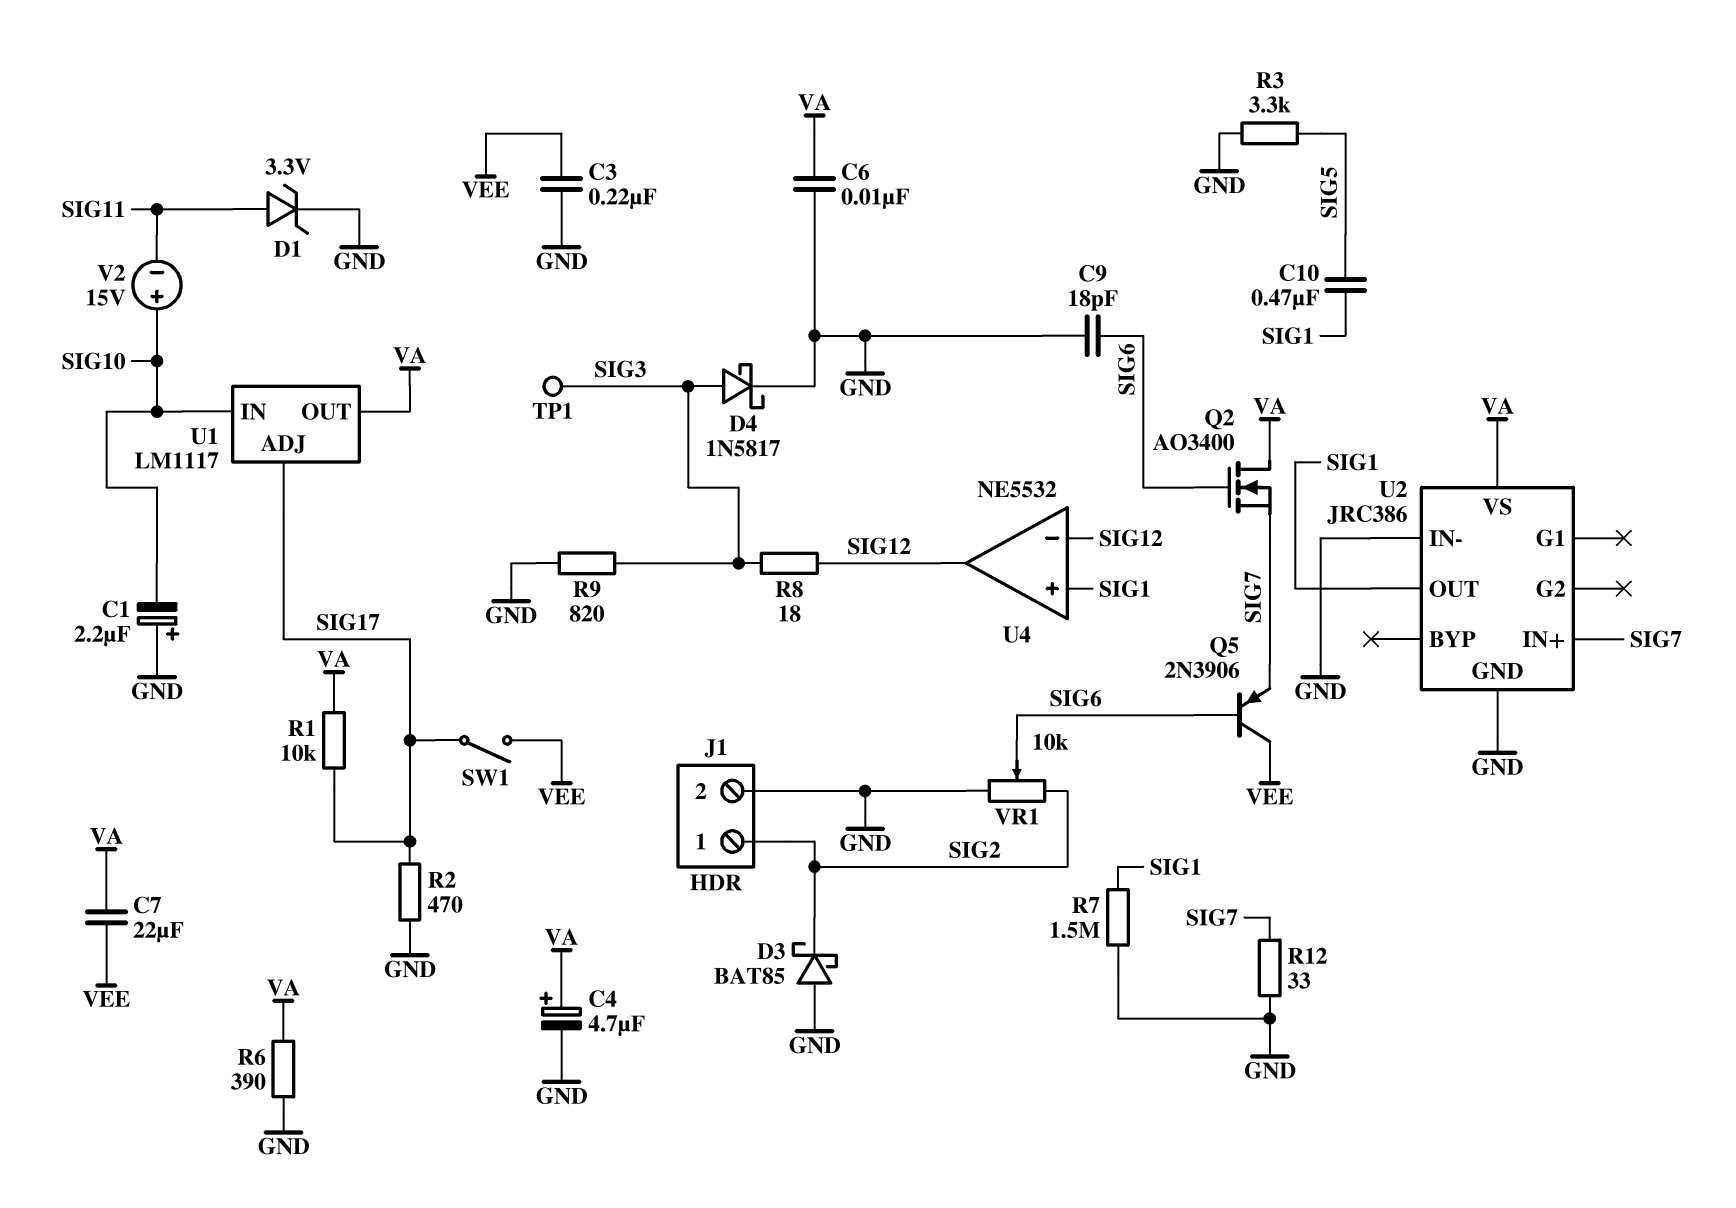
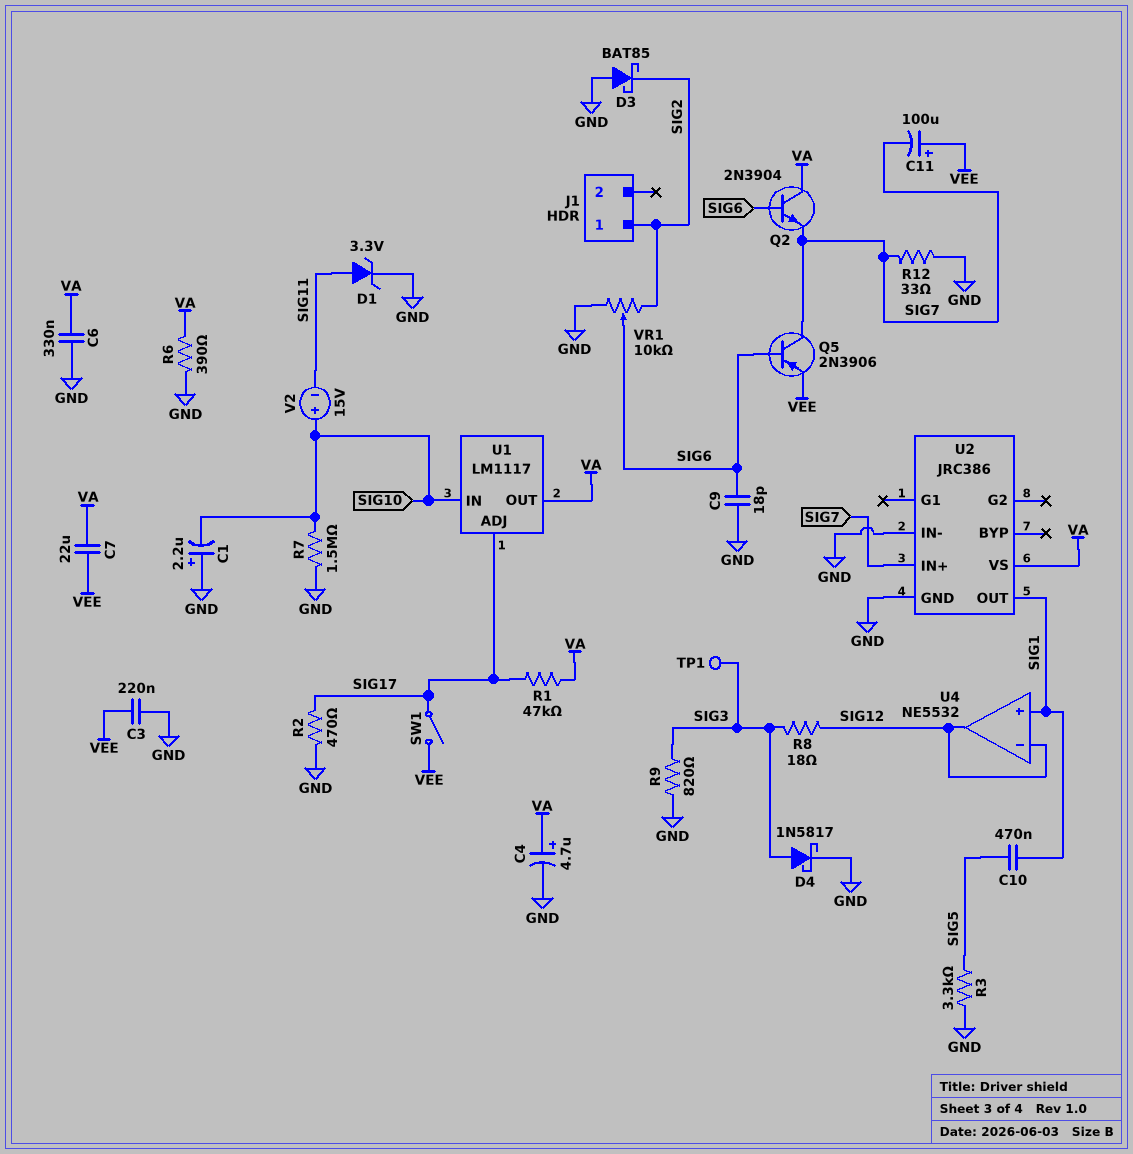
C6: 10nF (GND, VA) -> 330nF (GND, VA)
C11: none -> 100uF (plus VEE, minus SIG7)
J1 pin 2: GND -> none
Q2: NMOS AO3400 (G SIG6, D VA, S SIG7) -> NPN 2N3904 (B SIG6, C VA, E SIG7)
Q5: PNP 2N3906 (B SIG6, C VEE, E SIG7) -> PNP 2N3906 (B SIG6, C SIG7, E VEE)
R1: 10k (SIG17, VA) -> 47k (SIG17, VA)
R7: 1.5M (GND, SIG1) -> 1.5M (GND, SIG10)

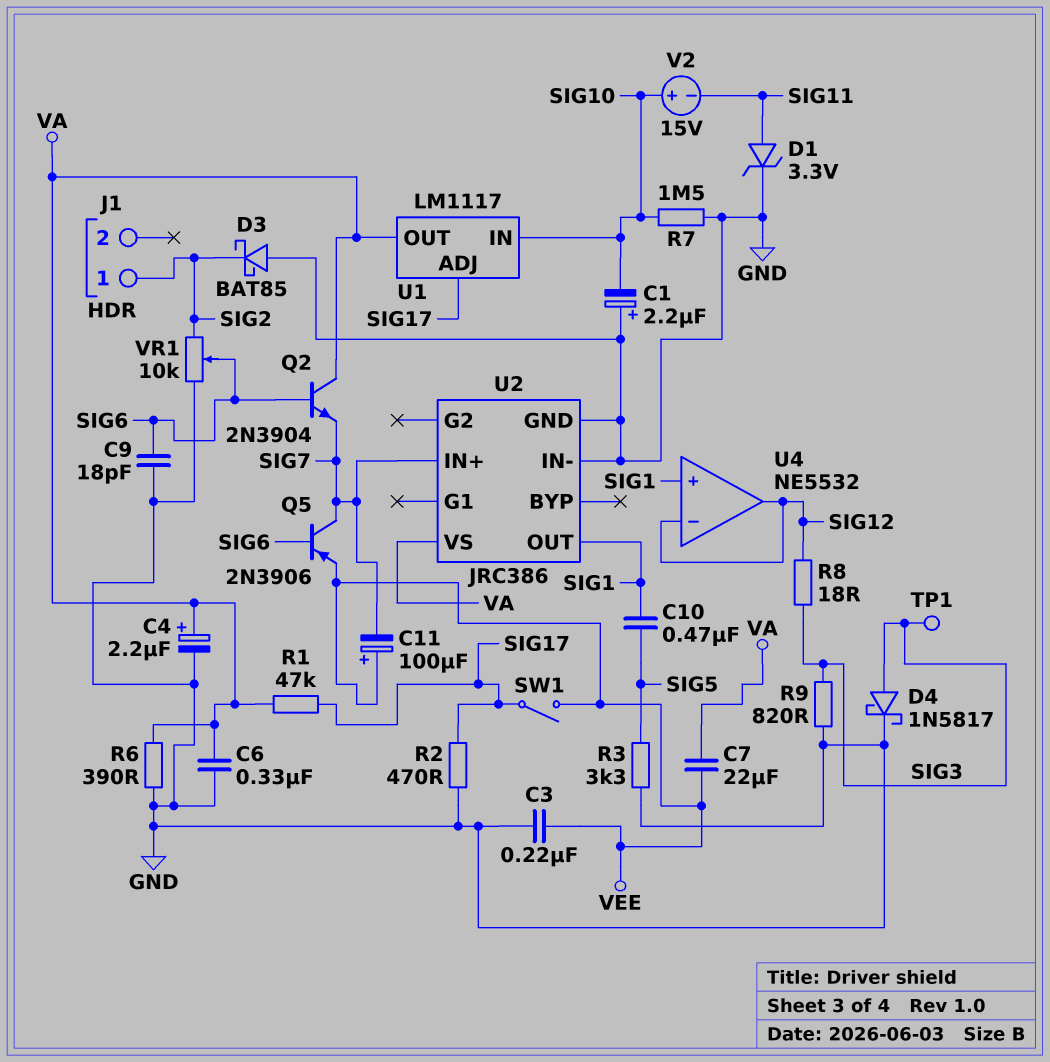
C4: 4.7uF (plus VA, minus GND) -> 2.2uF (plus VA, minus GND)
R12: 33 (GND, SIG7) -> none

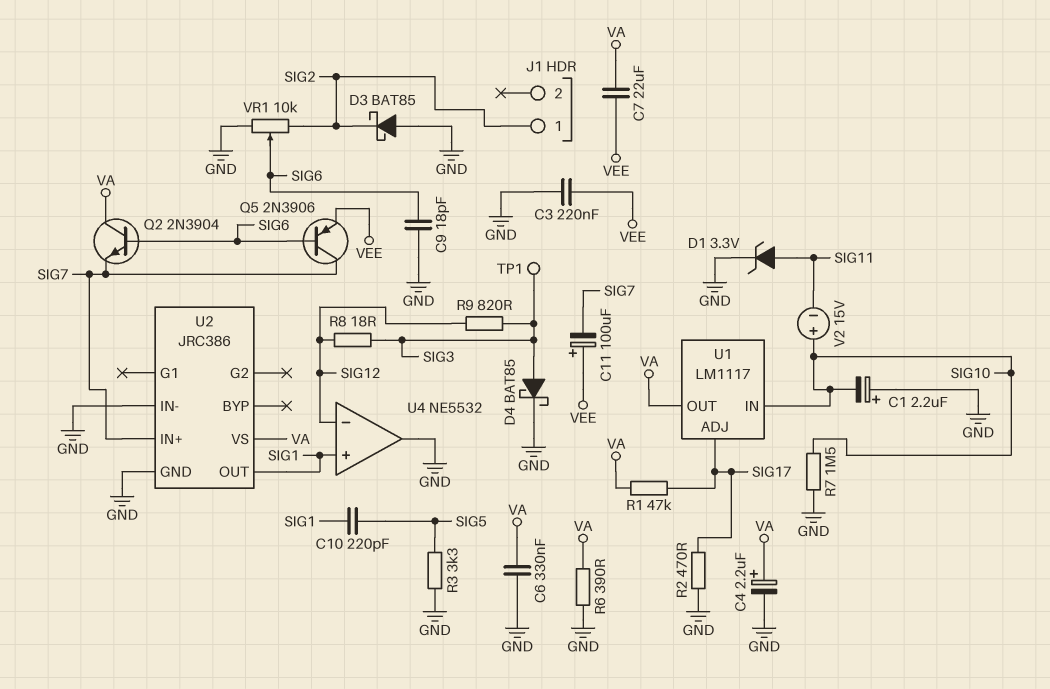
C10: 470nF (SIG1, SIG5) -> 220pF (SIG1, SIG5)
D4: schottky 1N5817 (A SIG3, K GND) -> schottky BAT85 (A SIG3, K GND)
R9: 820 (GND, SIG3) -> 820 (SIG3, SIG12)
SW1: switch (SIG17, VEE) -> none
U4 pin out: SIG12 -> GND

